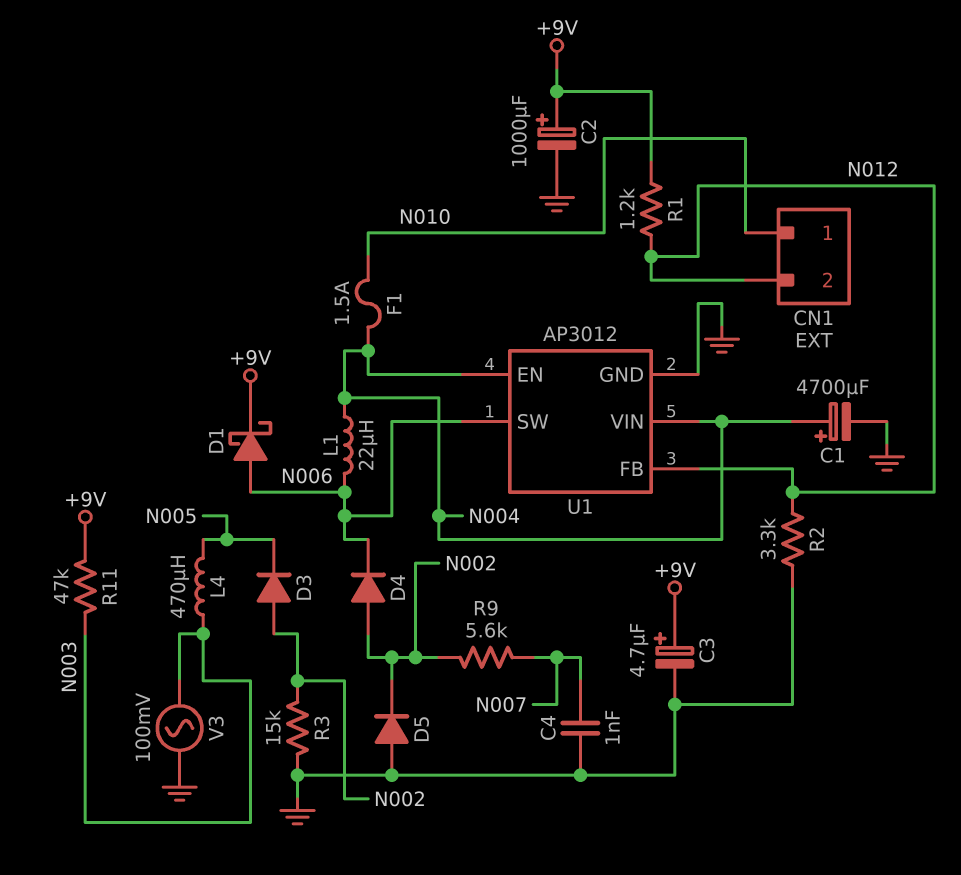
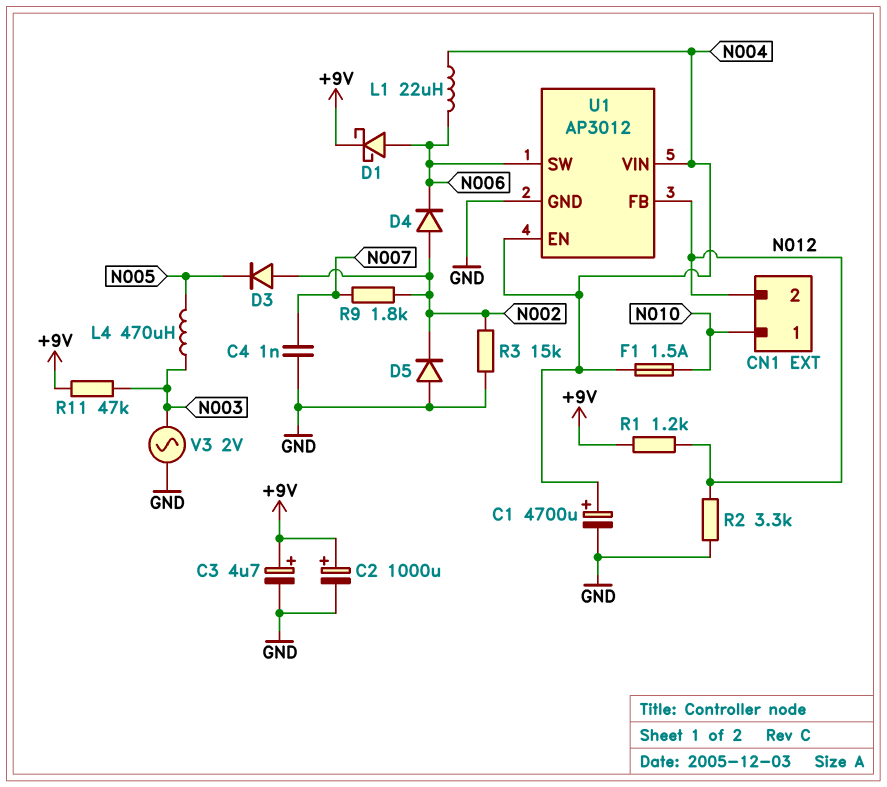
R9: 5.6k (N002, N007) -> 1.8k (N002, N007)
V3: AC 100mV (GND, N003) -> AC 2V (GND, N003)

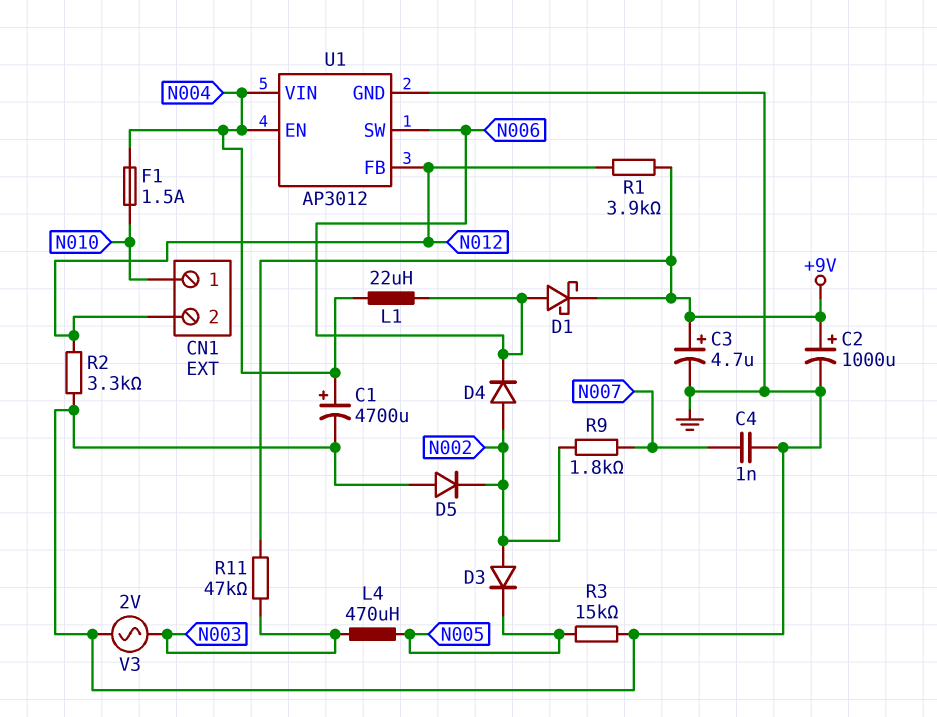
R1: 1.2k (+9V, N012) -> 3.9k (+9V, N012)
R3: 15k (GND, N002) -> 15k (GND, N005)

